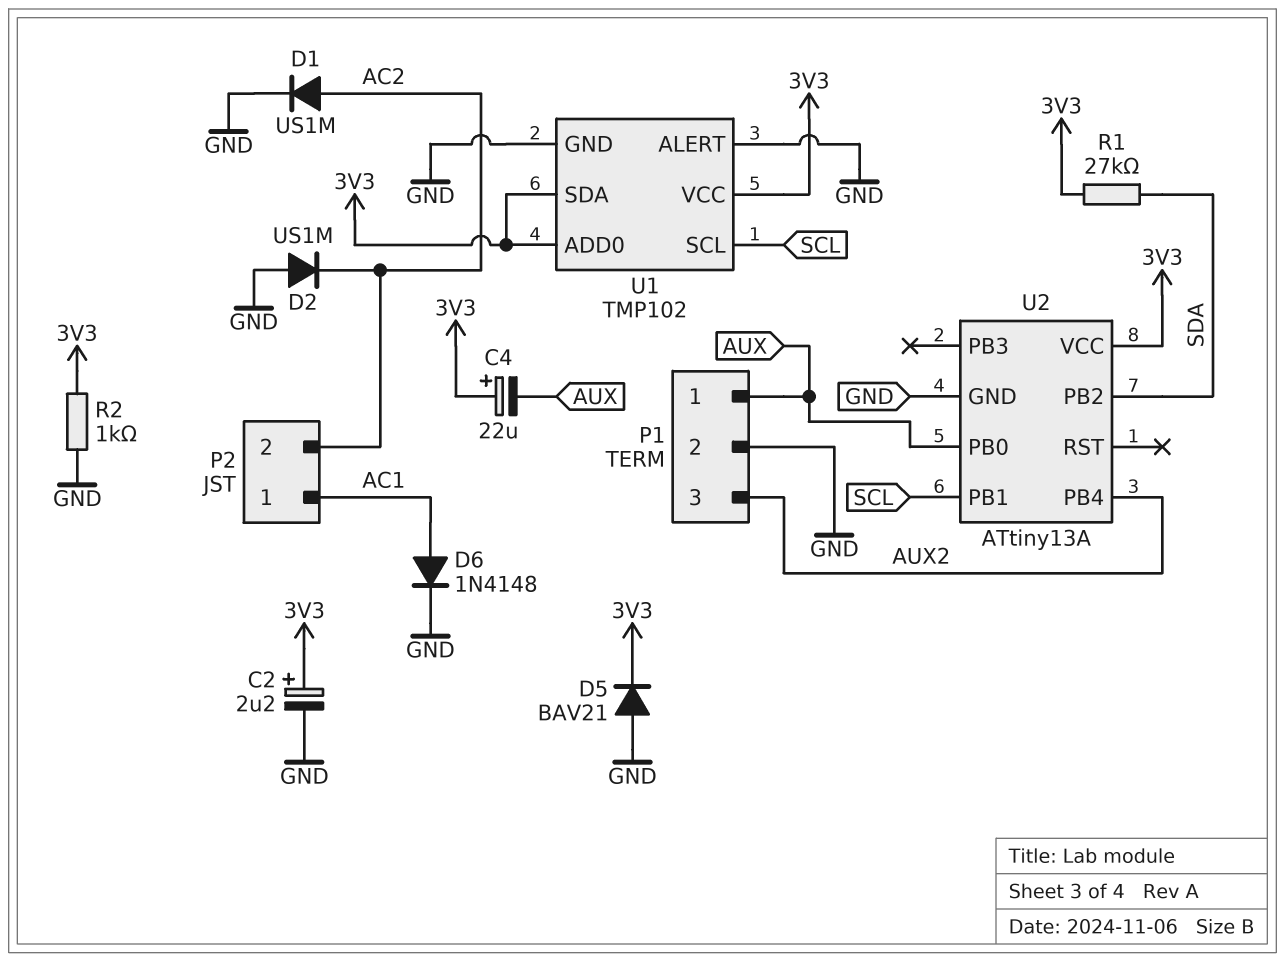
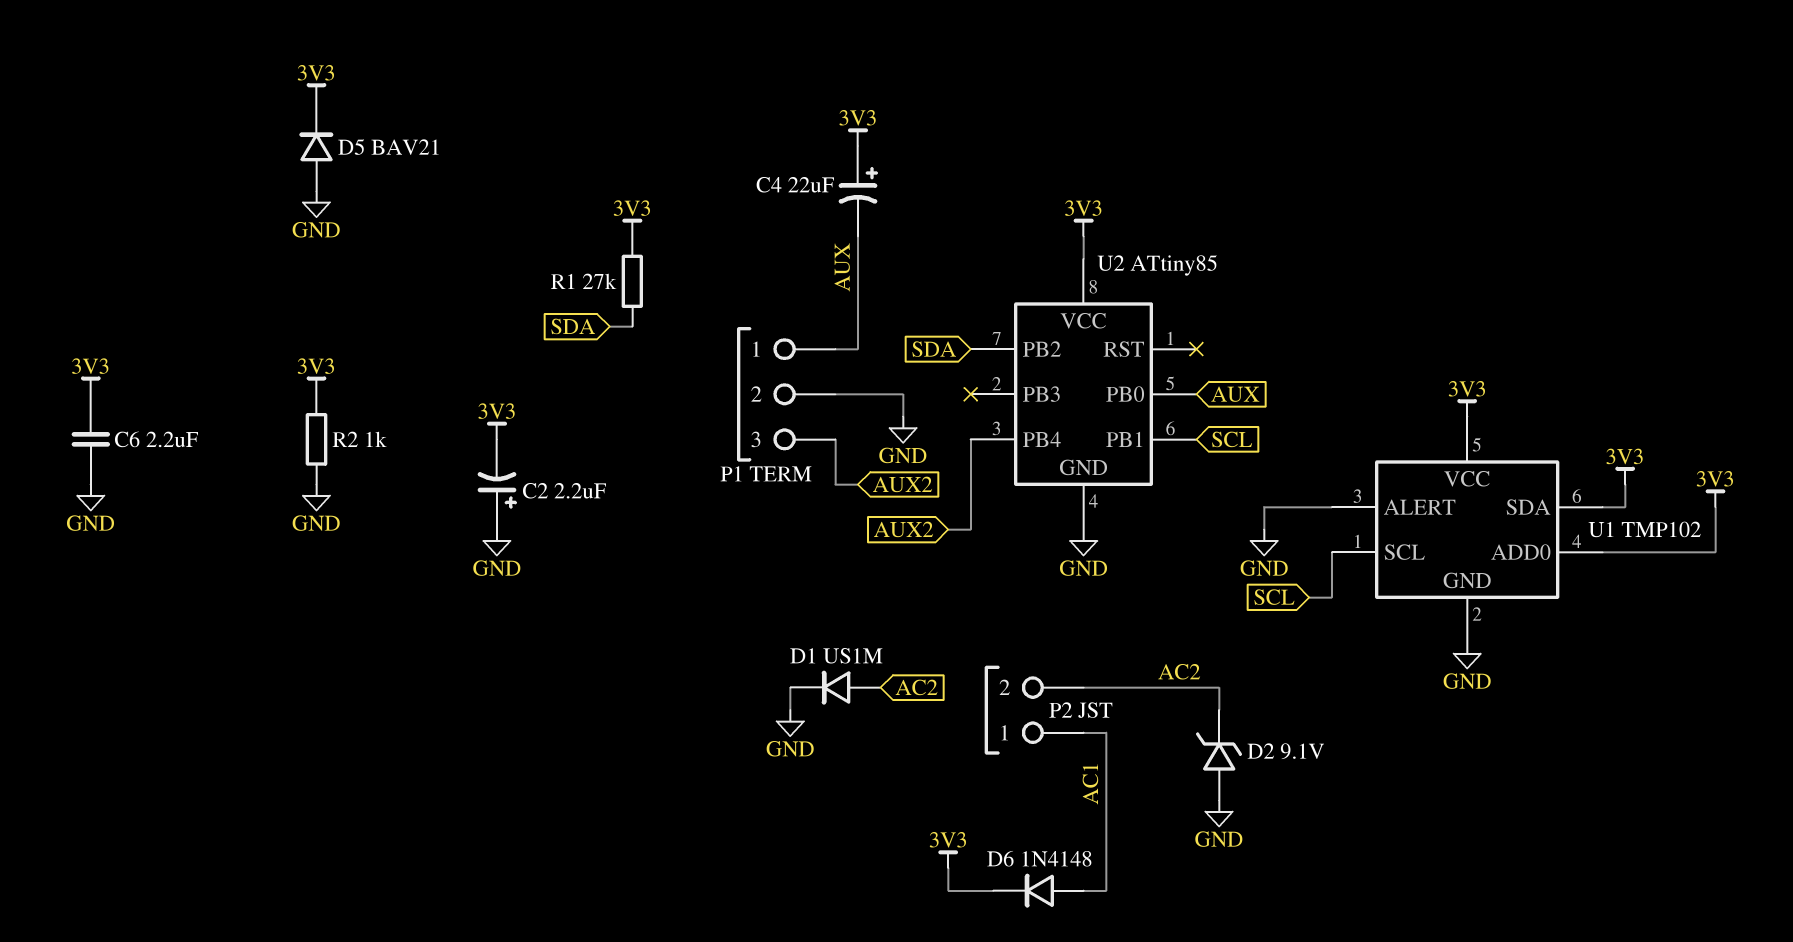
C2: 2.2uF (plus 3V3, minus GND) -> 2.2uF (plus GND, minus 3V3)
C6: none -> 2.2uF (3V3, GND)
D2: diode US1M (A GND, K AC2) -> zener 9.1V (A GND, K AC2)
D6: diode 1N4148 (A AC1, K GND) -> diode 1N4148 (A AC1, K 3V3)
U2: ATtiny13A -> ATtiny85

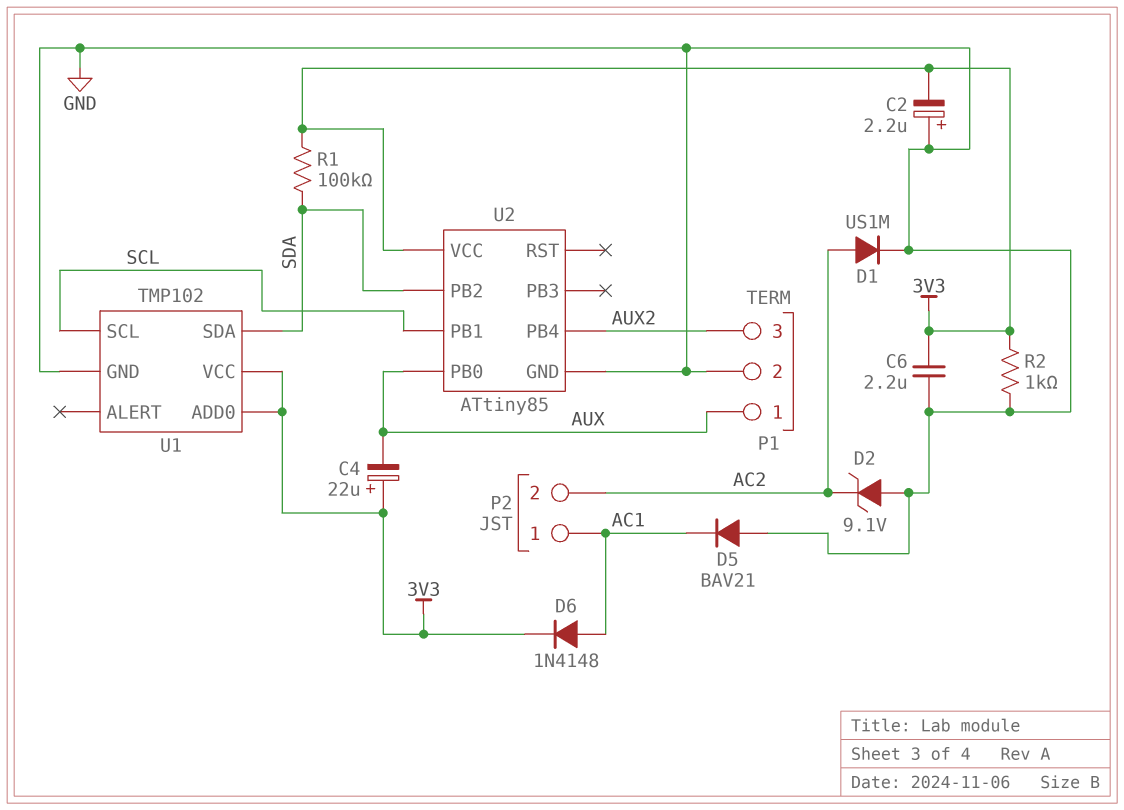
D5: diode BAV21 (A GND, K 3V3) -> diode BAV21 (A GND, K AC1)
R1: 27k (3V3, SDA) -> 100k (3V3, SDA)
U1 pin ALERT: GND -> none
U1 pin SDA: 3V3 -> SDA

